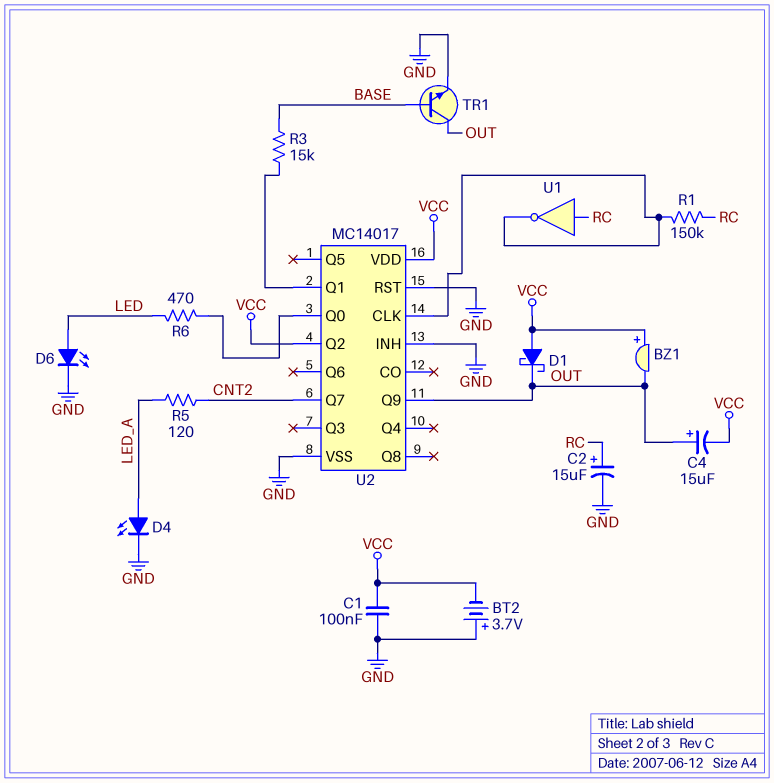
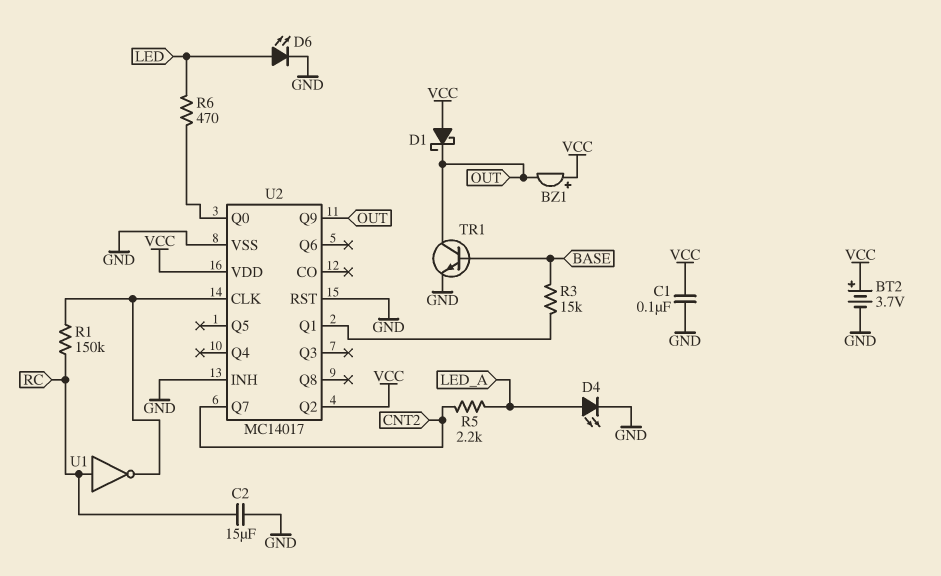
BT2: 3.7V (plus GND, minus VCC) -> 3.7V (plus VCC, minus GND)
C2: 15uF (plus RC, minus GND) -> 15uF (GND, RC)
C4: 15uF (plus OUT, minus VCC) -> none
R5: 120 (CNT2, LED_A) -> 2.2k (CNT2, LED_A)

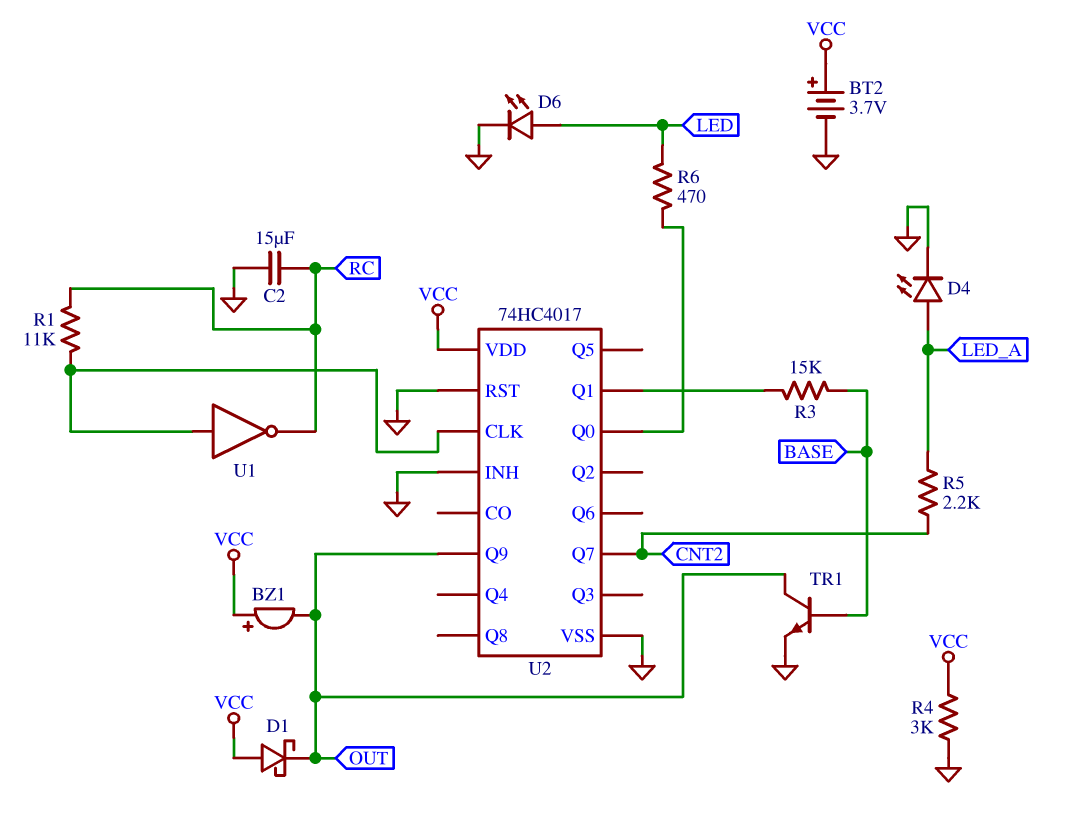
C1: 100nF (GND, VCC) -> none
R1: 150k (RC, U2/CLK) -> 11k (RC, U2/CLK)
R4: none -> 3k (GND, VCC)
U1: NOT (in RC, out U2/CLK) -> NOT (in U2/CLK, out RC)
U2: MC14017 -> 74HC4017
U2 pin Q2: VCC -> none

